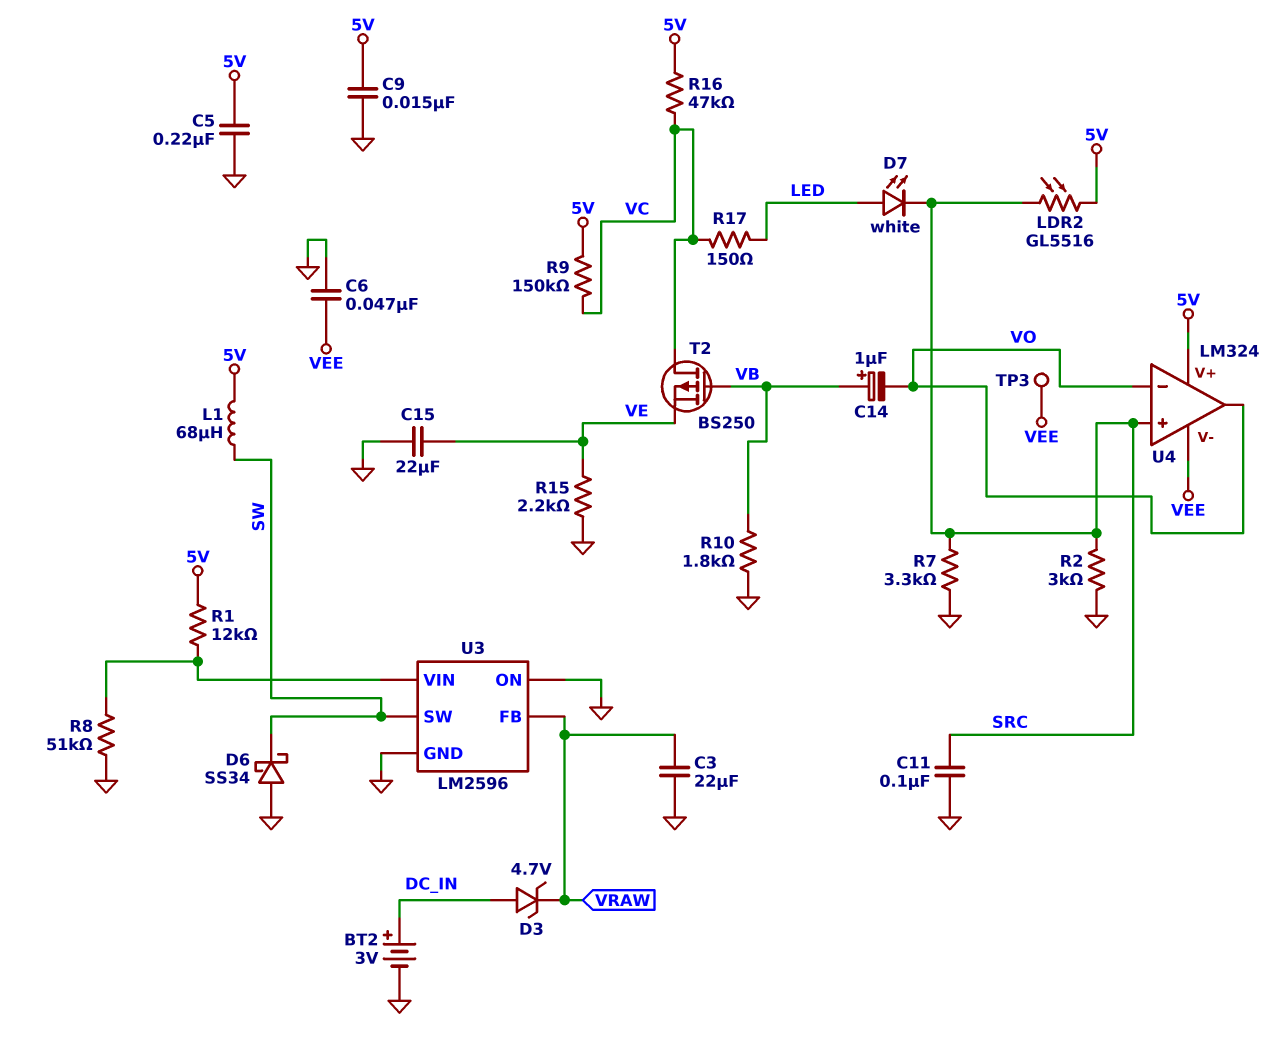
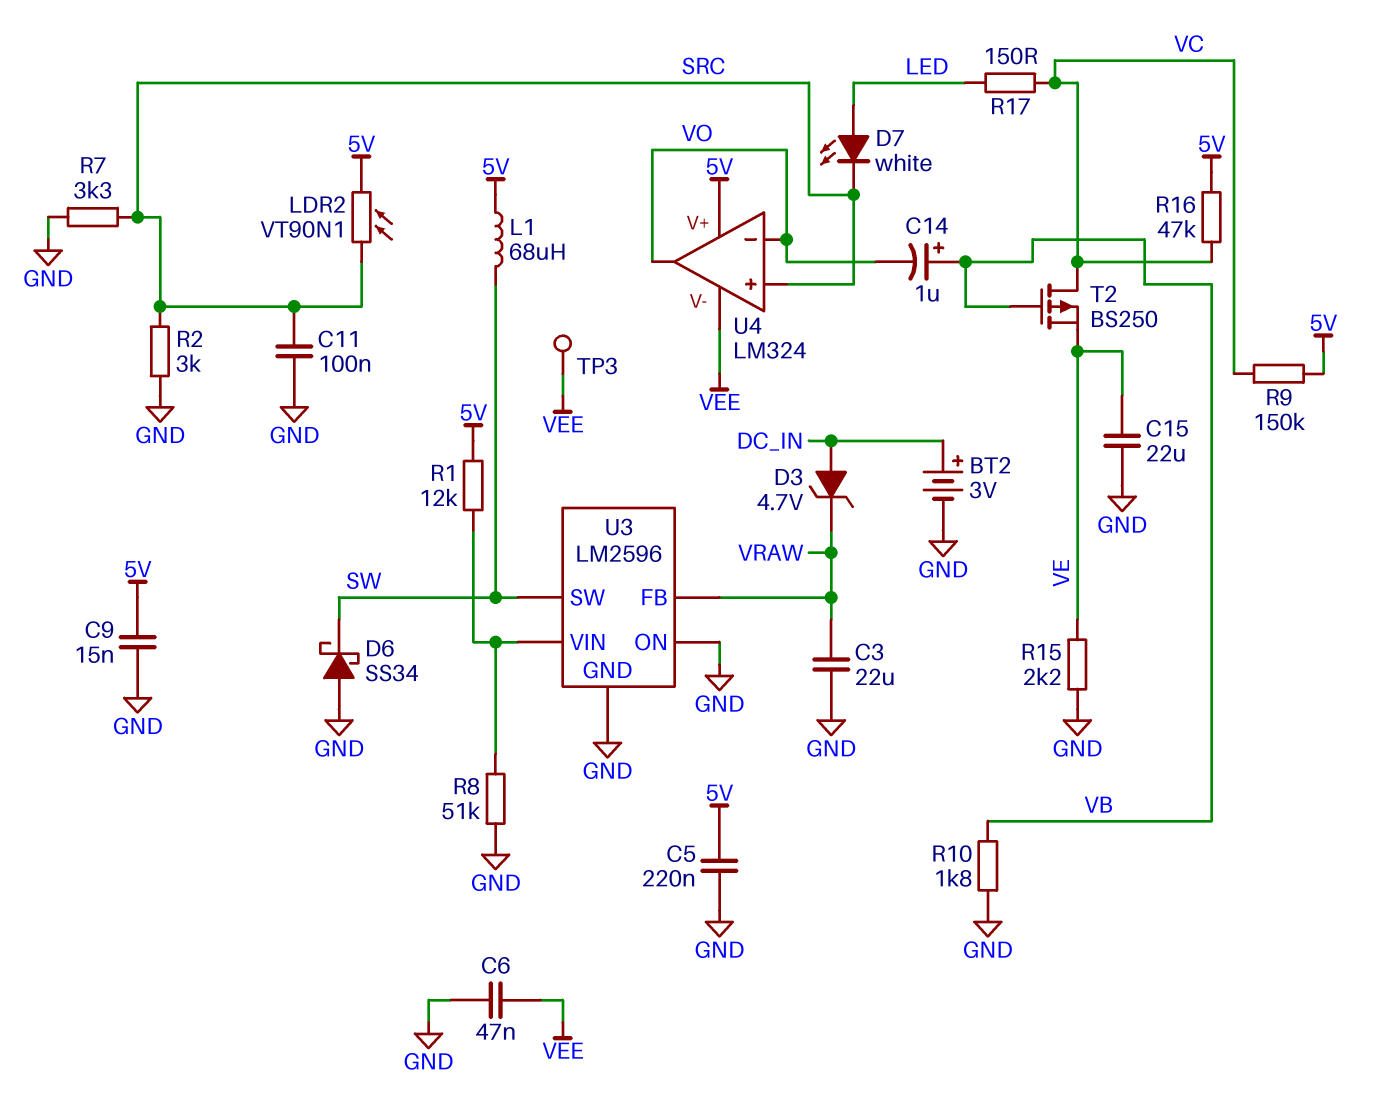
LDR2: GL5516 (5V, SRC) -> VT90N1 (5V, SRC)

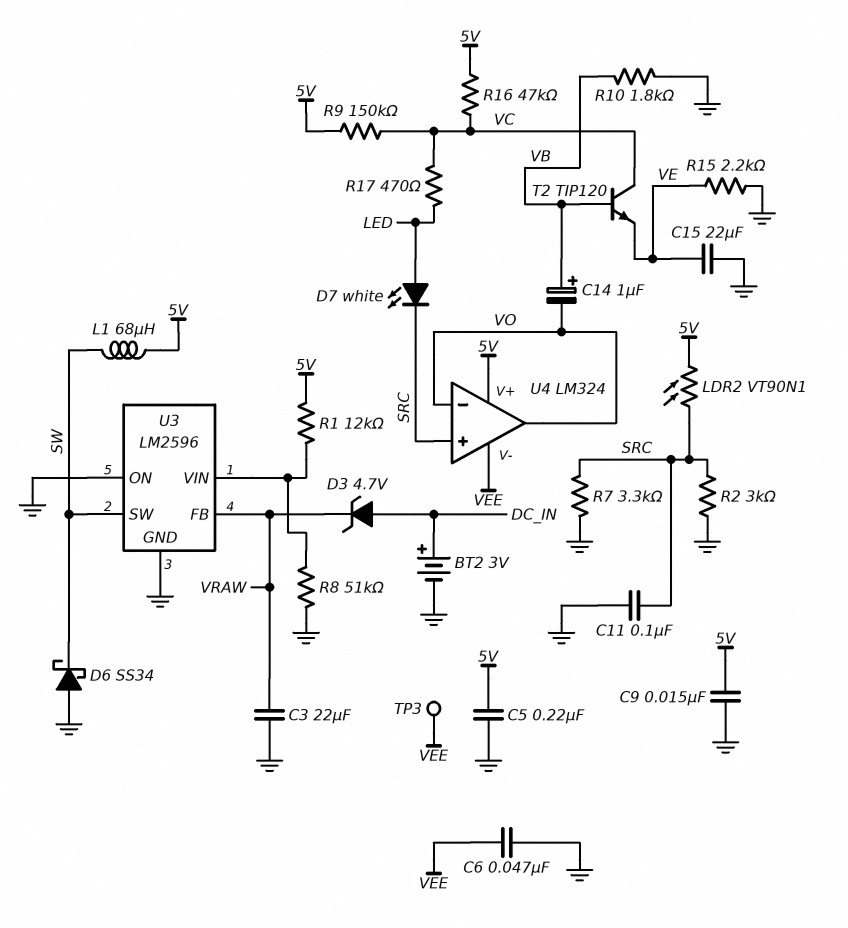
R17: 150 (LED, VC) -> 470 (LED, VC)
T2: PMOS BS250 (G VB, D VC, S VE) -> NPN TIP120 (B VB, C VC, E VE)

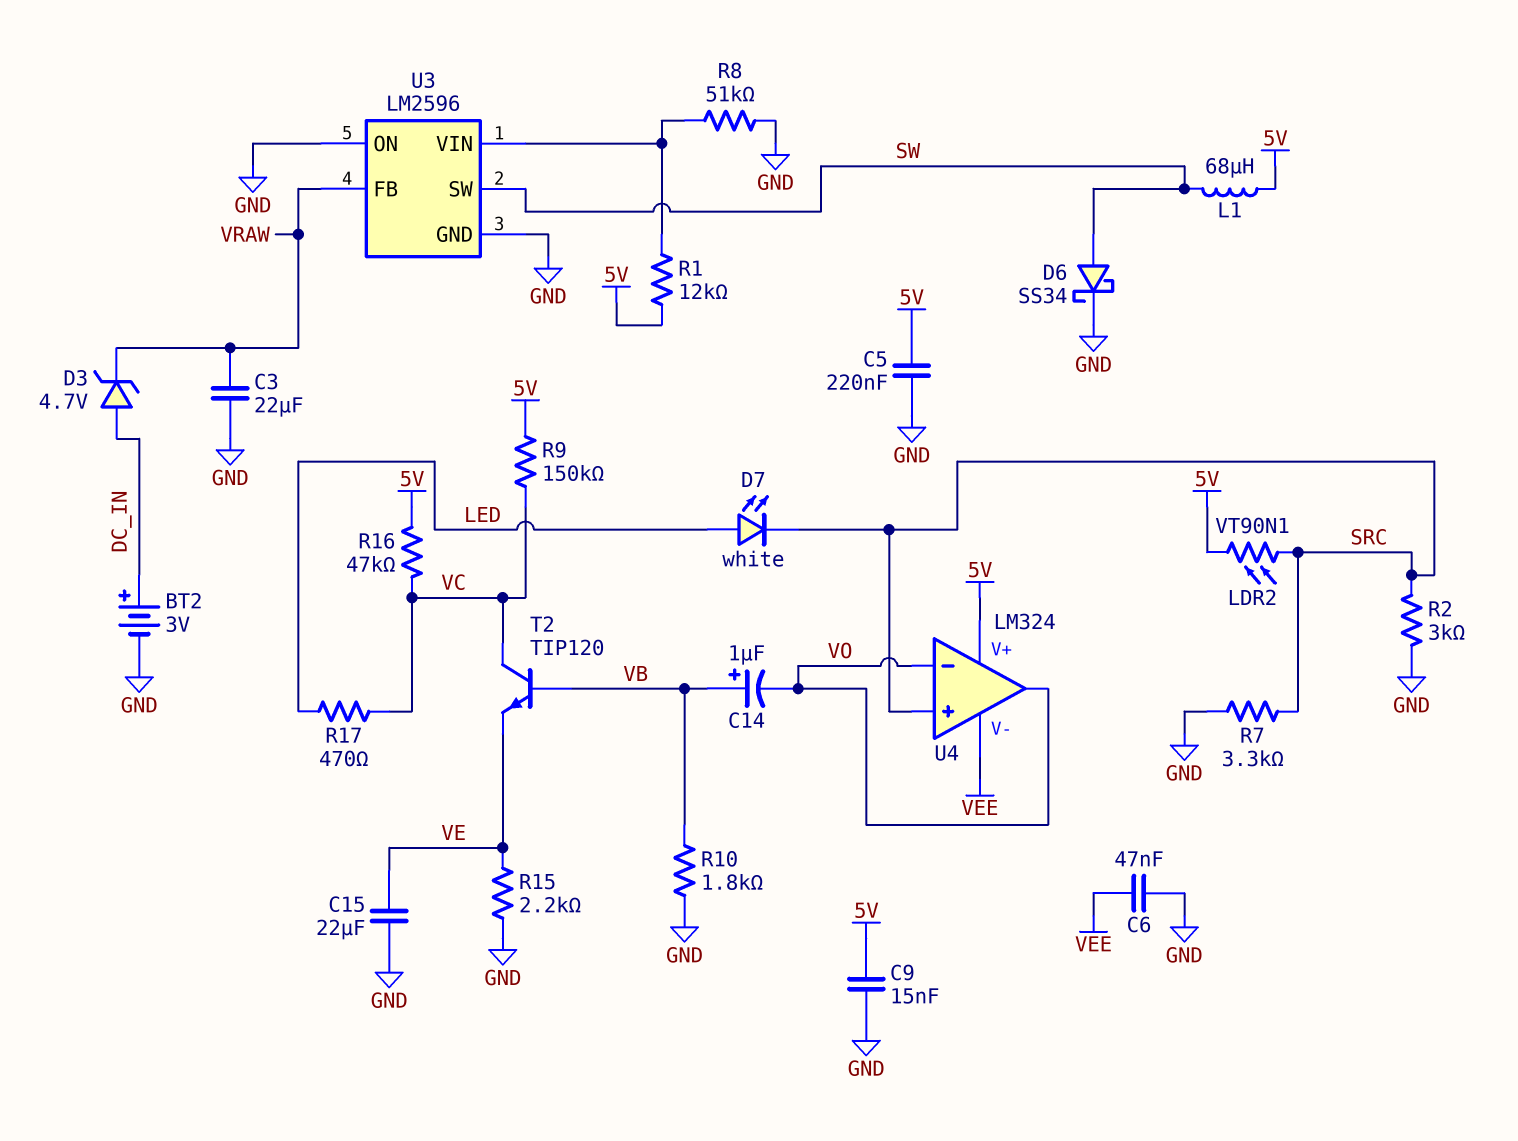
C11: 100nF (GND, SRC) -> none
D6: schottky SS34 (A GND, K SW) -> schottky SS34 (A SW, K GND)
TP3: test point (VEE) -> none

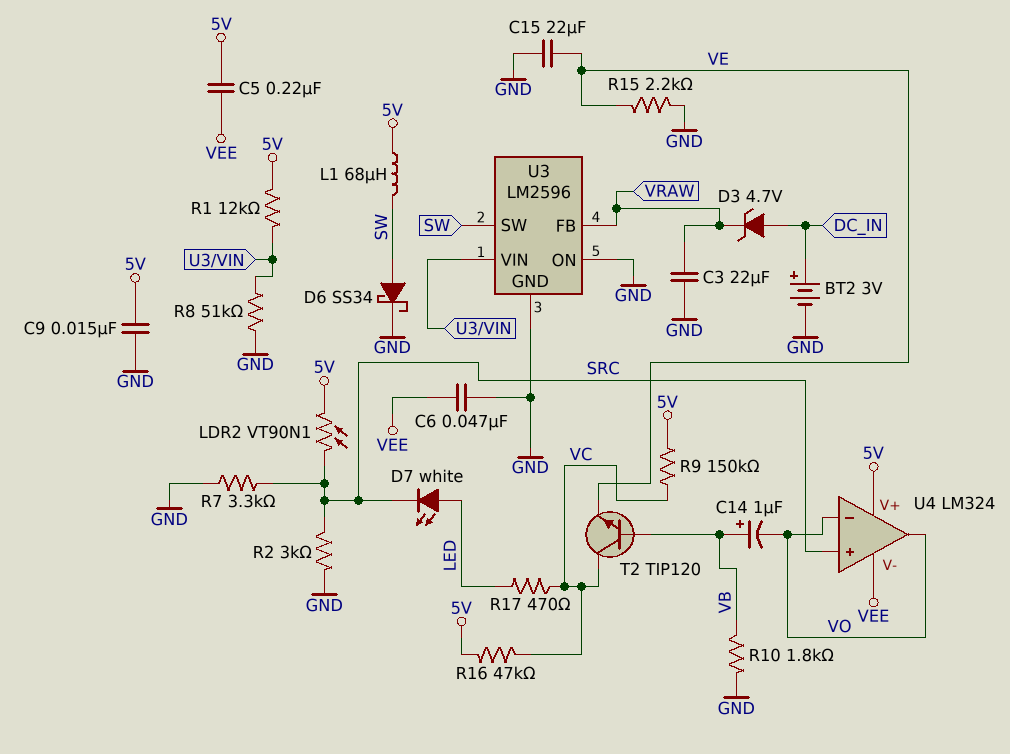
C5: 220nF (5V, GND) -> 220nF (5V, VEE)

